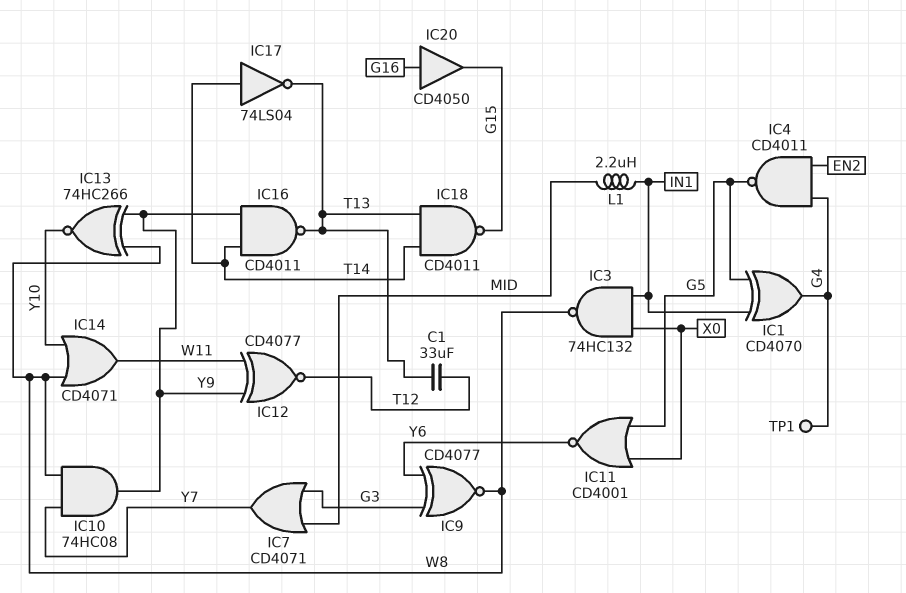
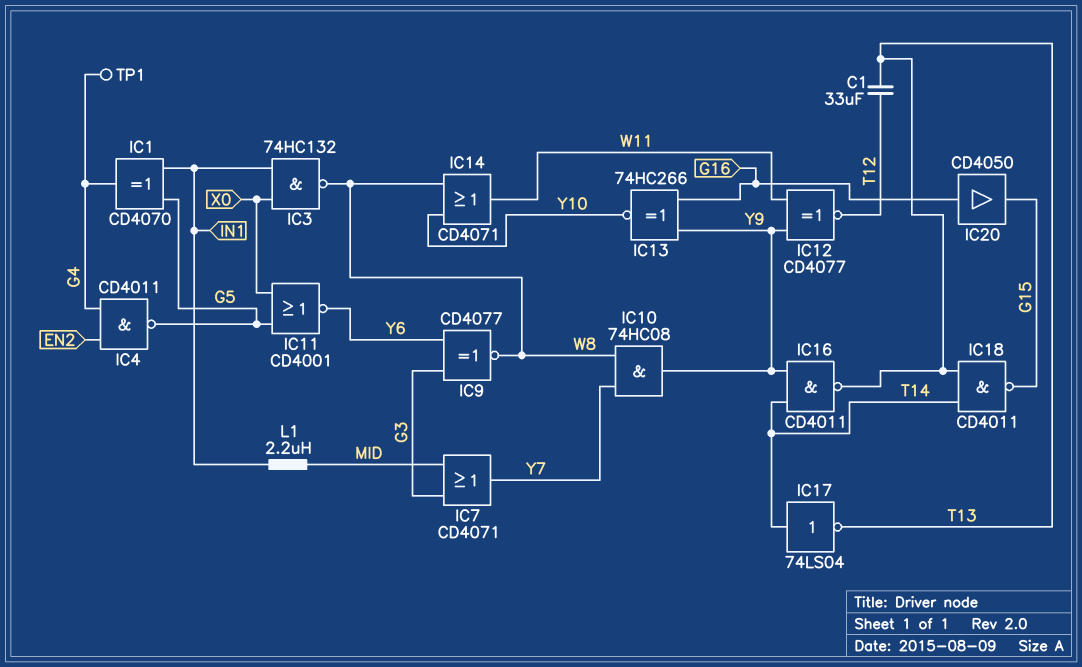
IC13: XNOR 74HC266 (in W8, in Y9, out Y10) -> XNOR 74HC266 (in G16, in Y9, out Y10)

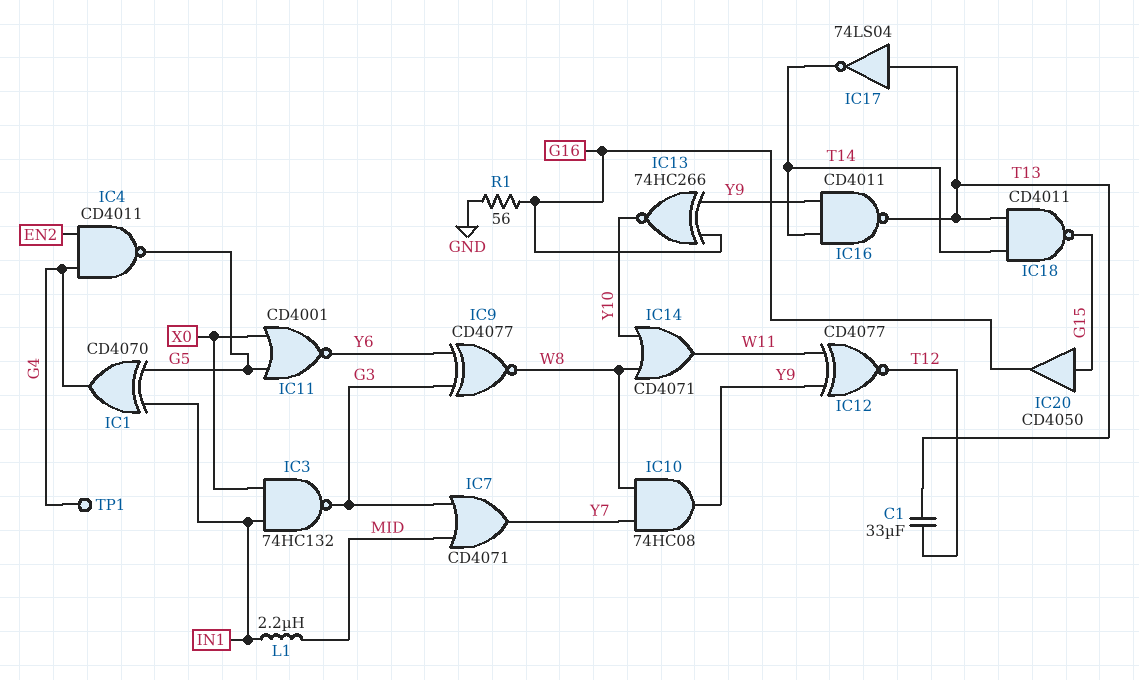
IC3: NAND 74HC132 (in IN1, in X0, out W8) -> NAND 74HC132 (in IN1, in X0, out G3)
IC17: NOT 74LS04 (in T14, out T13) -> NOT 74LS04 (in T13, out T14)
IC20: buffer CD4050 (in G16, out G15) -> buffer CD4050 (in G15, out G16)
R1: none -> 56 (G16, GND)

